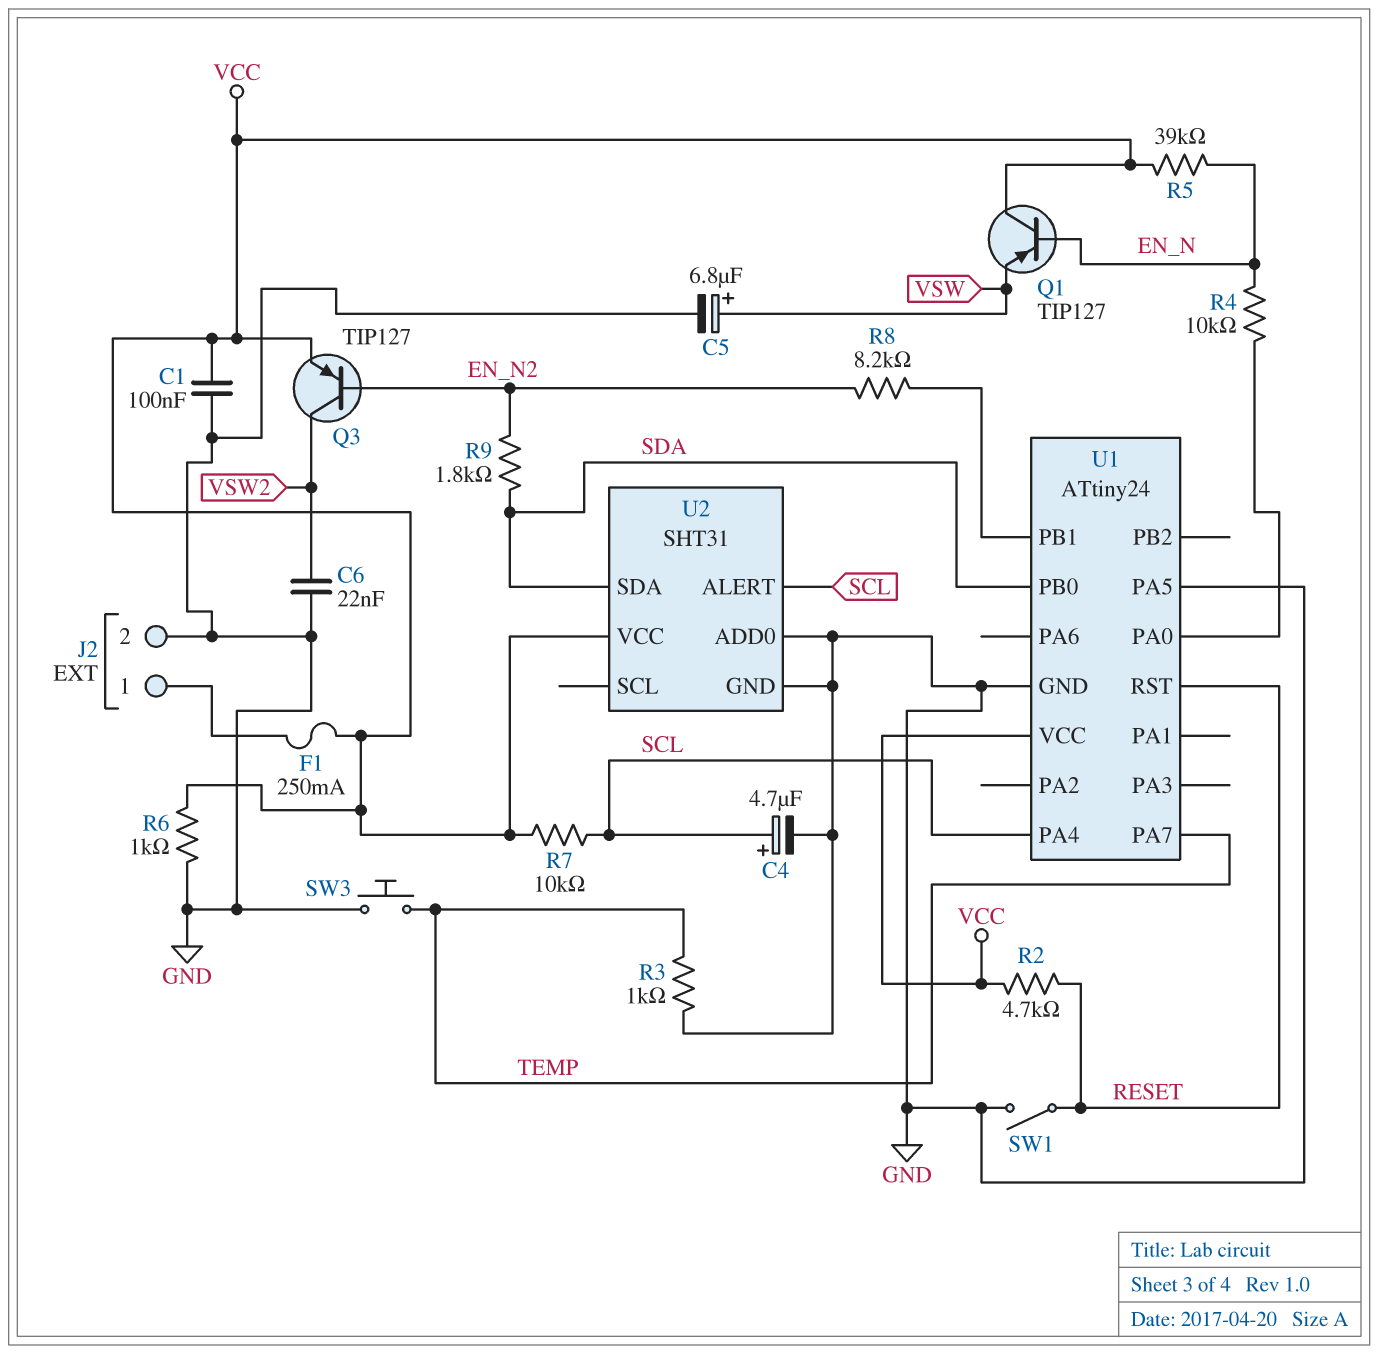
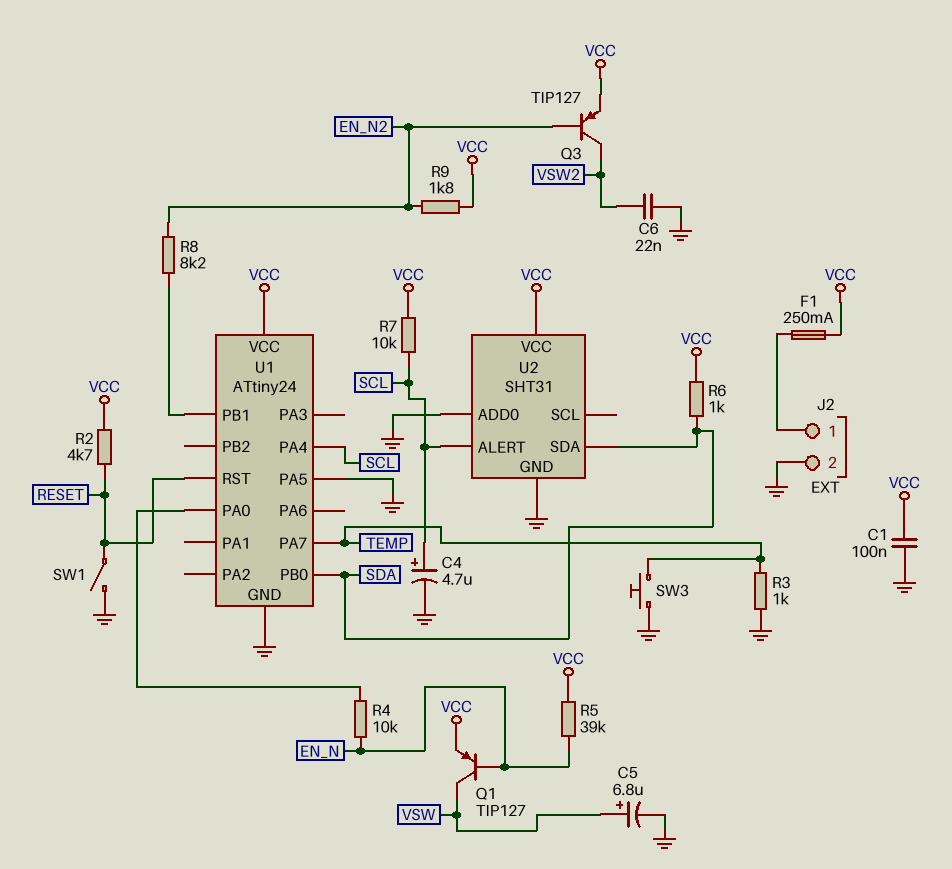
Q1: PNP TIP127 (B EN_N, C VCC, E VSW) -> PNP TIP127 (B EN_N, C VSW, E VCC)
R6: 1k (GND, VCC) -> 1k (SDA, VCC)
R9: 1.8k (EN_N2, SDA) -> 1.8k (EN_N2, VCC)

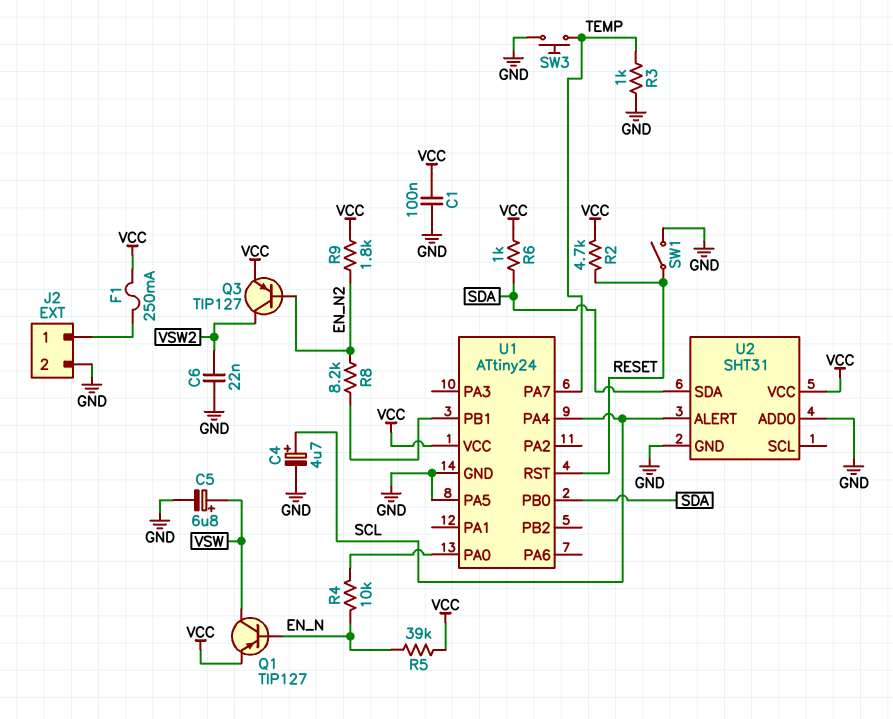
R7: 10k (SCL, VCC) -> none

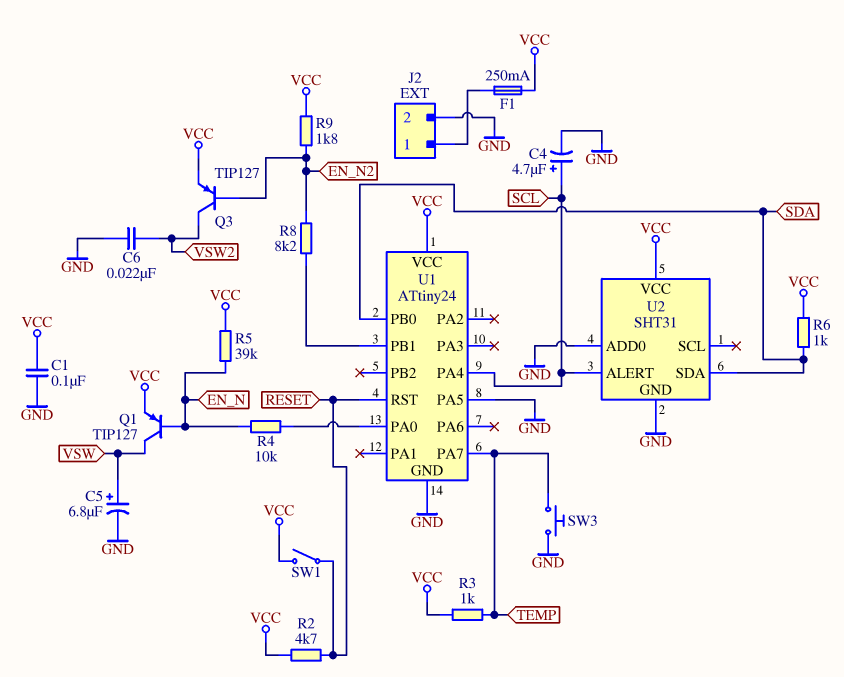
R3: 1k (GND, TEMP) -> 1k (TEMP, VCC)
SW1: switch (GND, RESET) -> switch (RESET, VCC)

